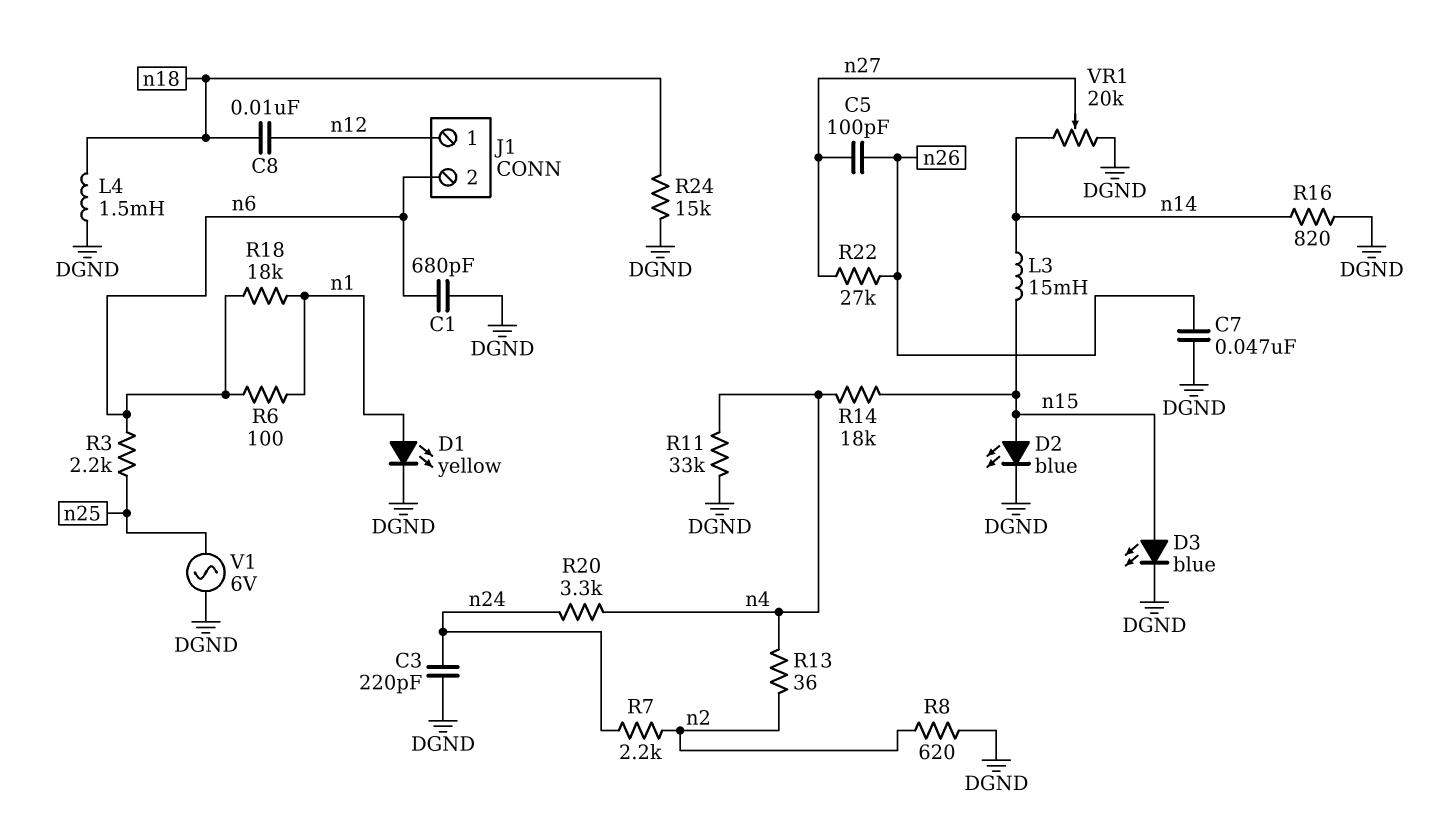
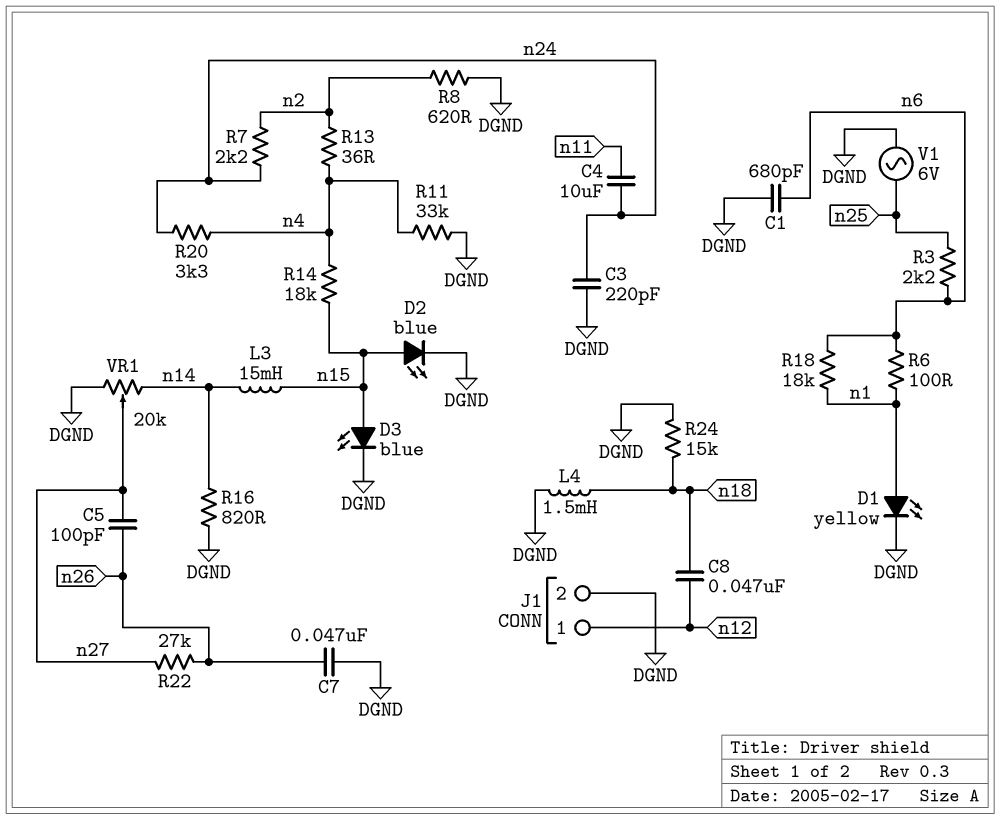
C4: none -> 10uF (n11, n24)
C8: 10nF (n12, n18) -> 47nF (n12, n18)
J1 pin 2: n6 -> DGND

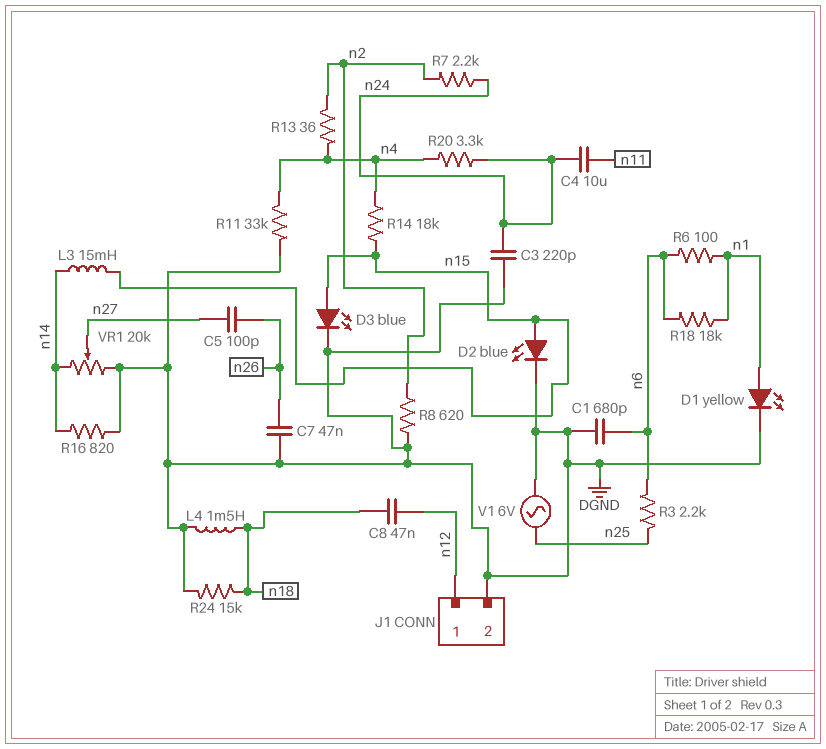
R22: 27k (n26, n27) -> none

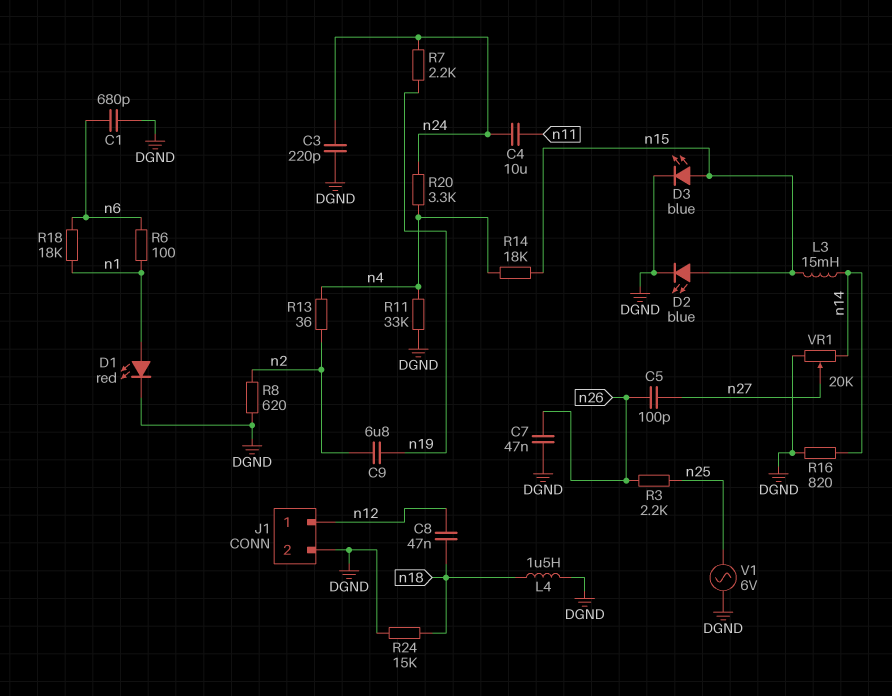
C9: none -> 6.8uF (n2, n19)
D1: LED yellow (A n1, K DGND) -> LED red (A n1, K DGND)
L4: 1.5mH (DGND, n18) -> 1.5uH (DGND, n18)
R3: 2.2k (n6, n25) -> 2.2k (n25, n26)
R7: 2.2k (n2, n24) -> 2.2k (n19, n24)

